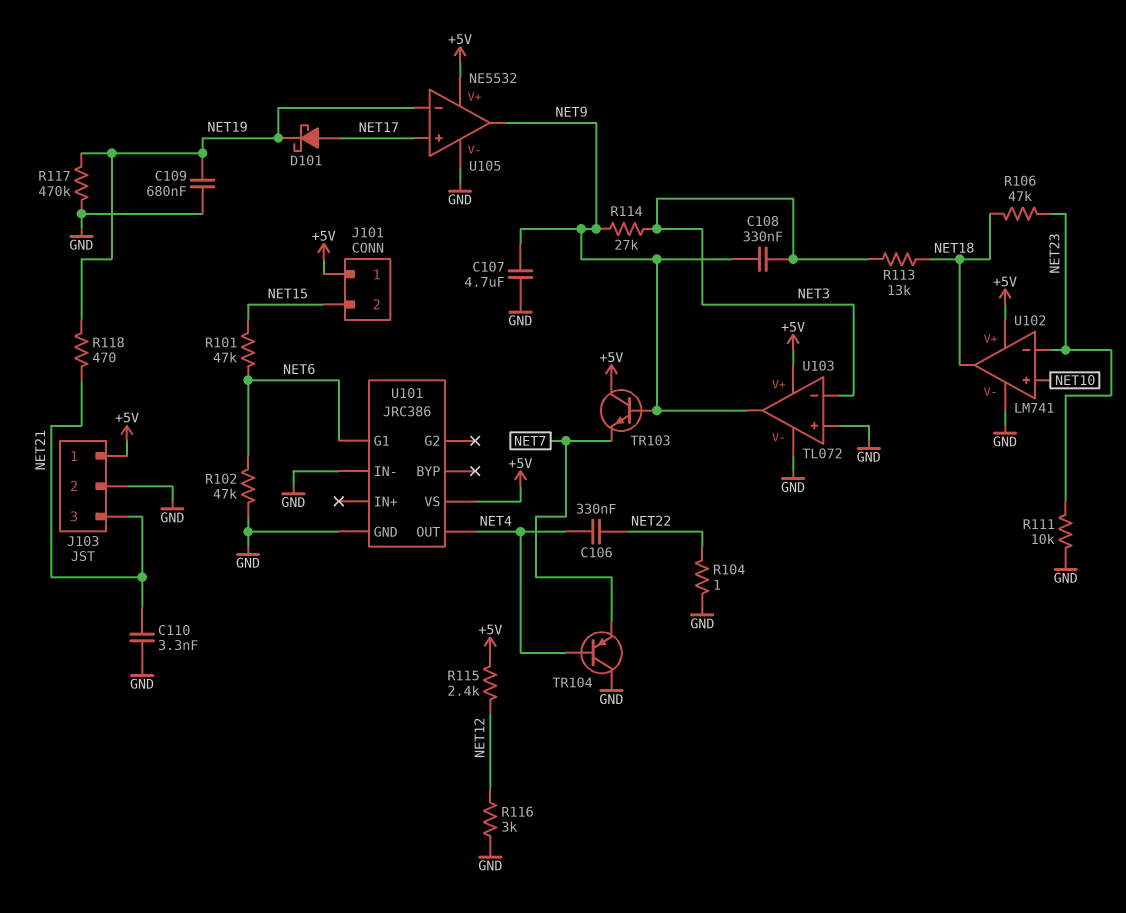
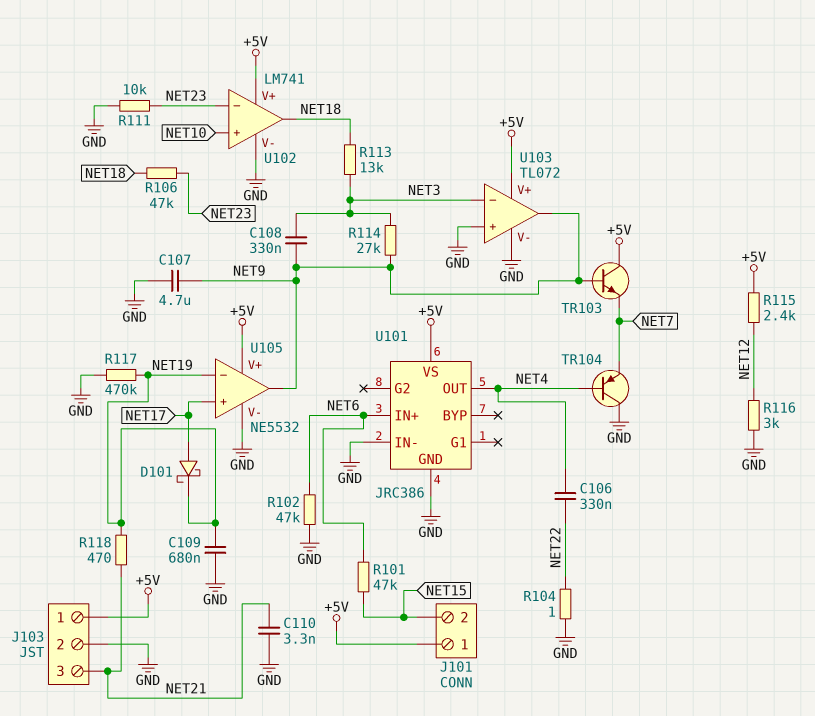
U101 pin G1: NET6 -> none
U101 pin IN+: none -> NET6

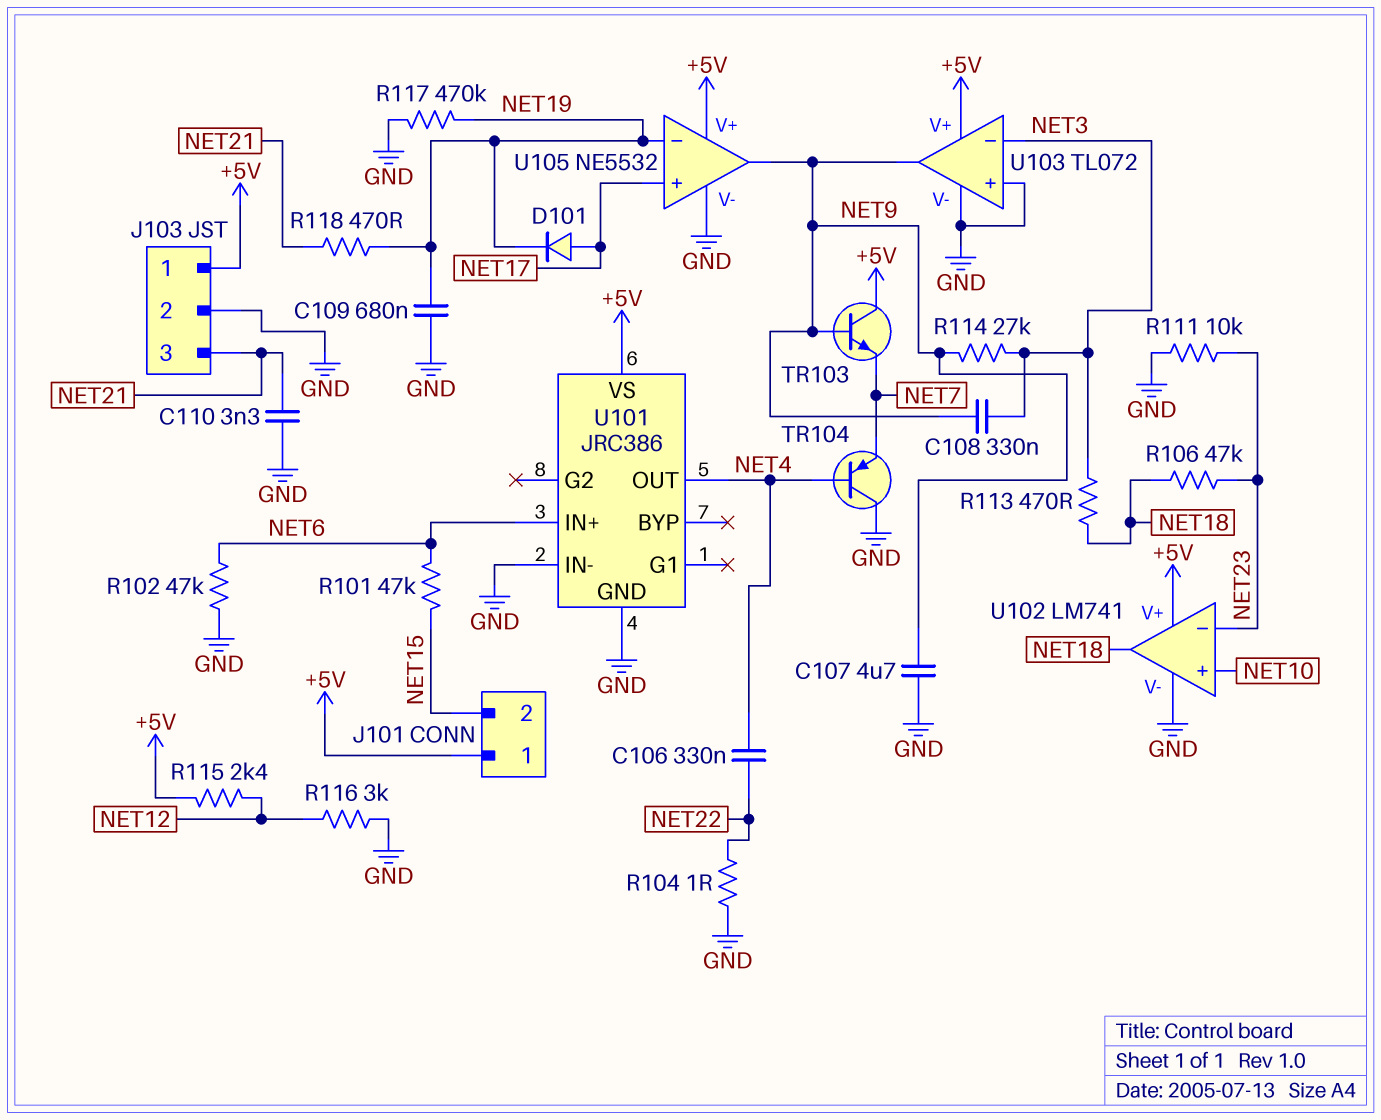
D101: schottky (A NET17, K NET19) -> diode (A NET17, K NET19)
R113: 13k (NET3, NET18) -> 470 (NET3, NET18)

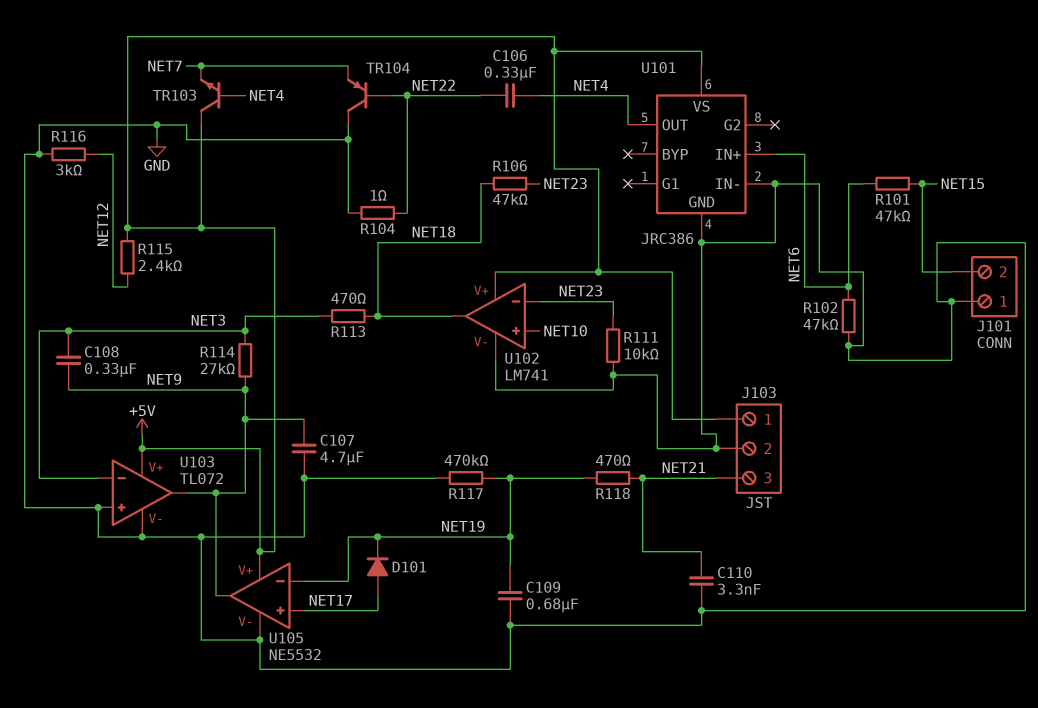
J101 pin 1: +5V -> GND
TR103: NPN (B NET9, C +5V, E NET7) -> NPN (B NET4, C +5V, E NET7)
TR104: PNP (B NET4, C GND, E NET7) -> PNP (B NET22, C GND, E NET7)

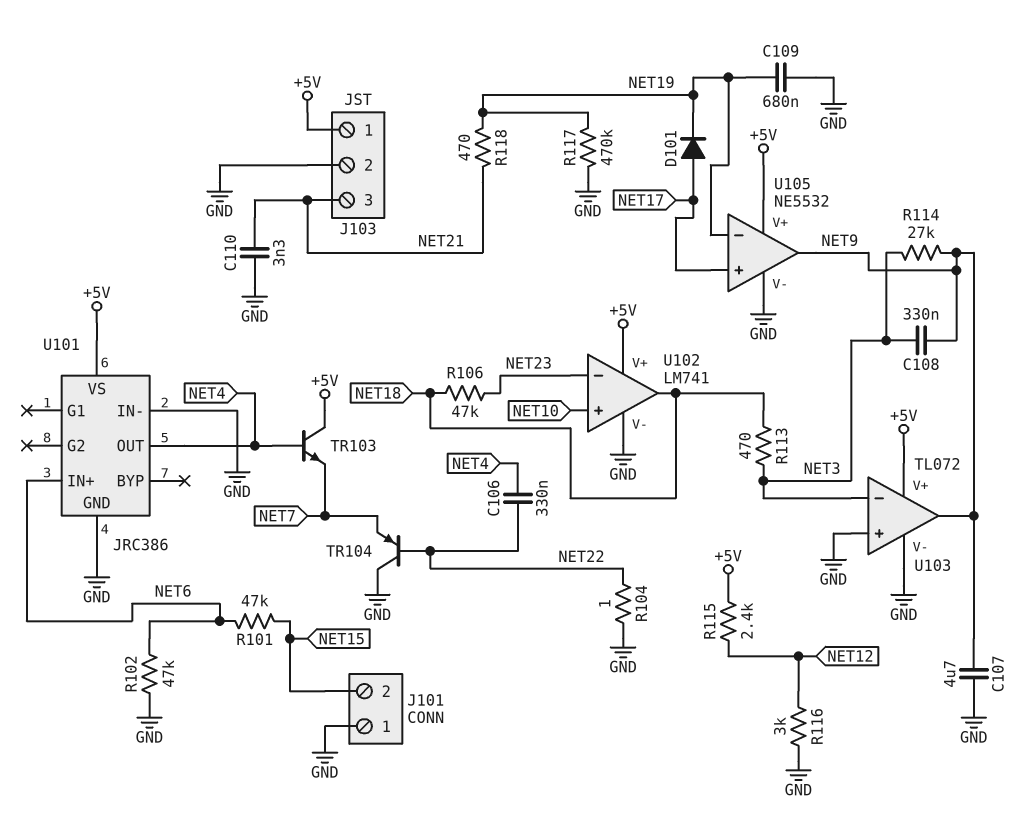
R111: 10k (GND, NET23) -> none

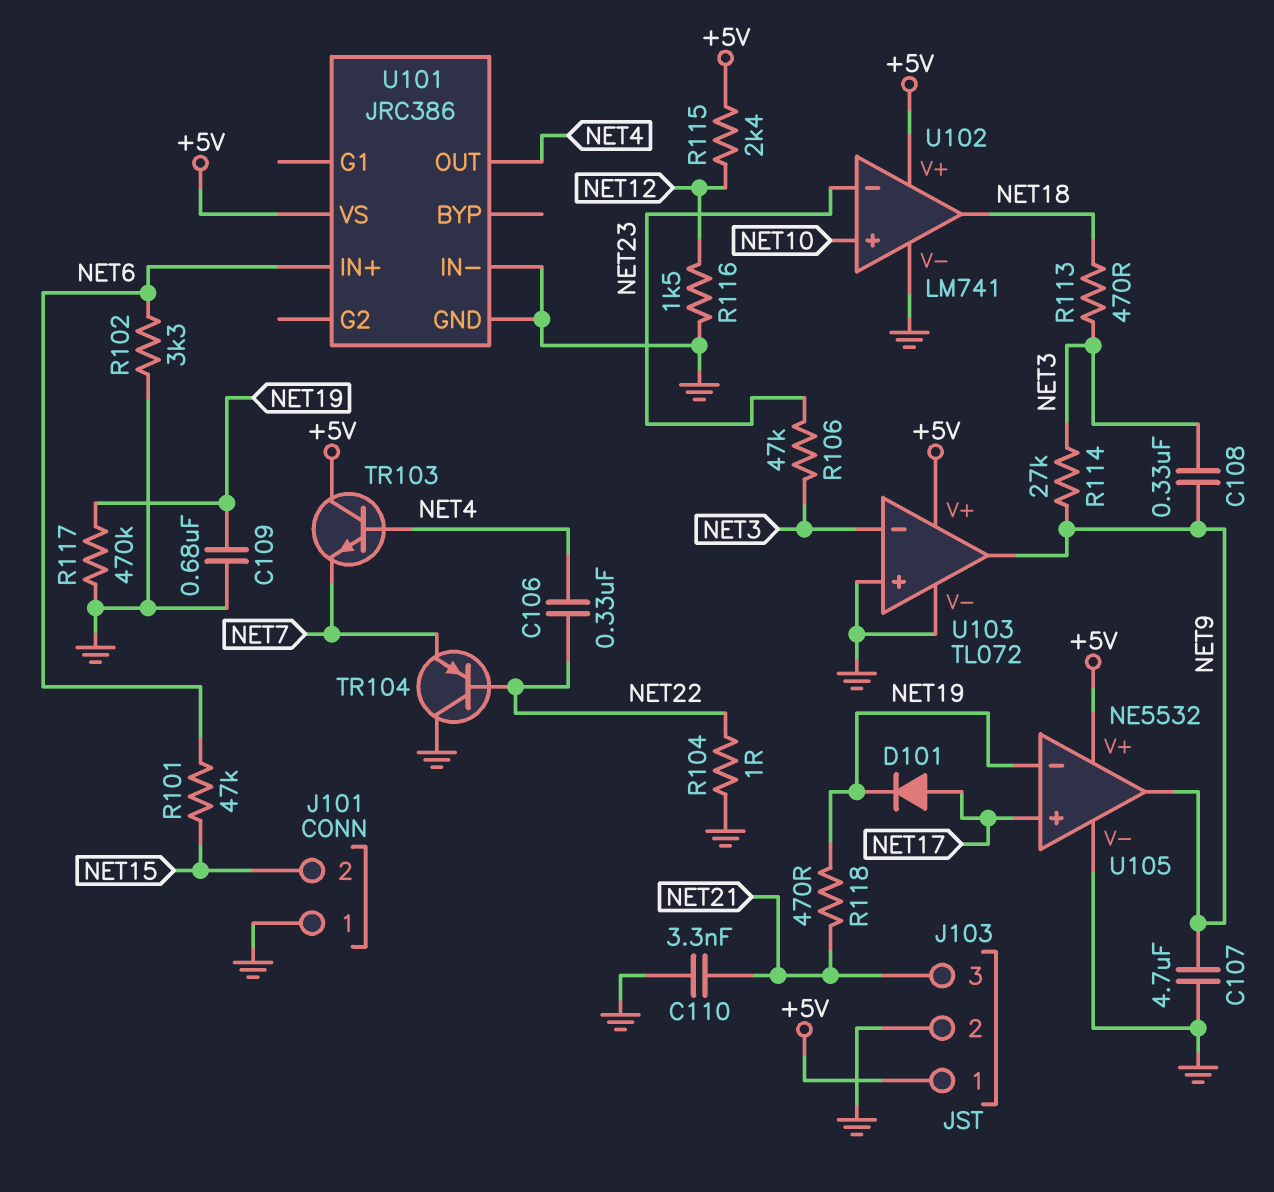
R102: 47k (GND, NET6) -> 3.3k (GND, NET6)
R106: 47k (NET18, NET23) -> 47k (NET3, NET23)
R116: 3k (GND, NET12) -> 1.5k (GND, NET12)

